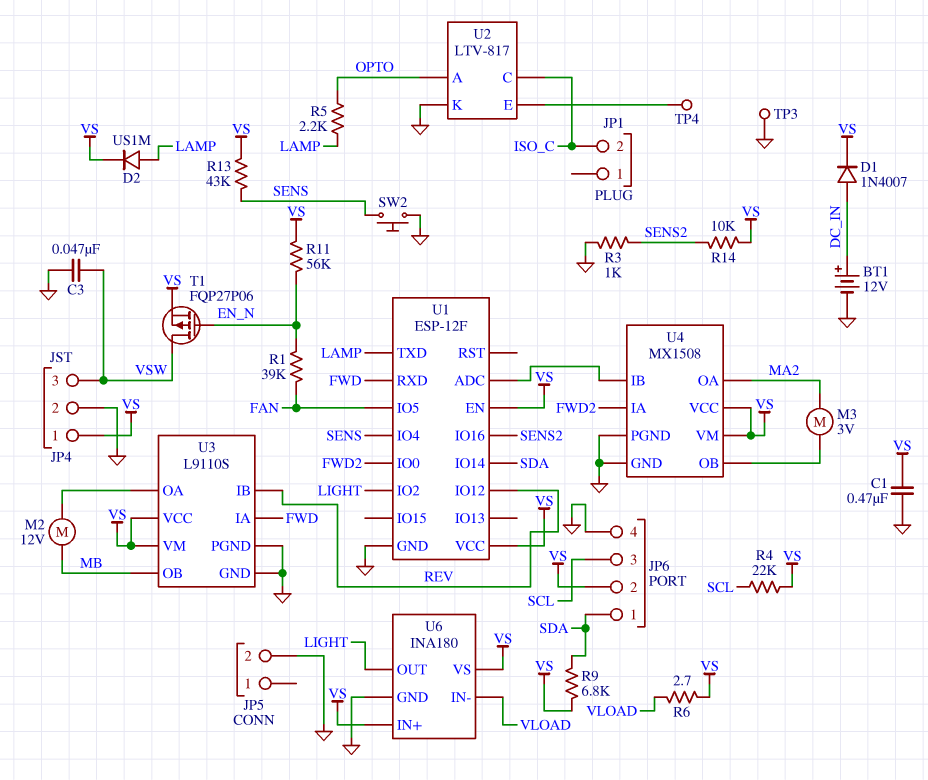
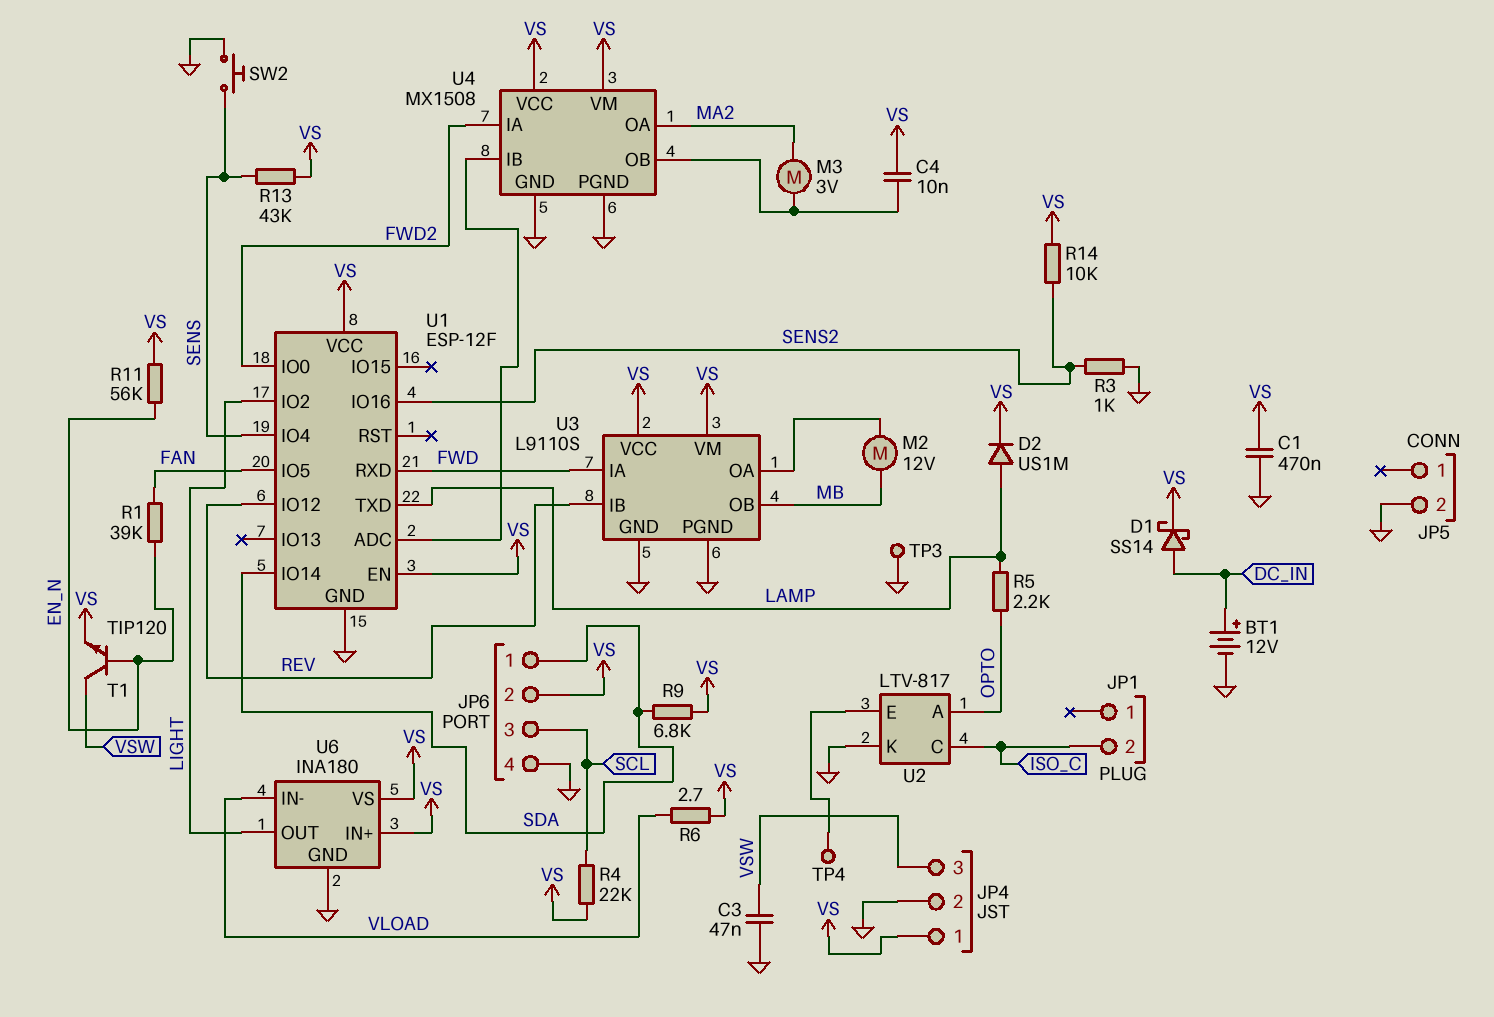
C4: none -> 10nF (U4/OB, VS)
D1: diode 1N4007 (A DC_IN, K VS) -> schottky SS14 (A DC_IN, K VS)
T1: PMOS FQP27P06 (G EN_N, D VSW, S VS) -> NPN TIP120 (B EN_N, C VSW, E VS)

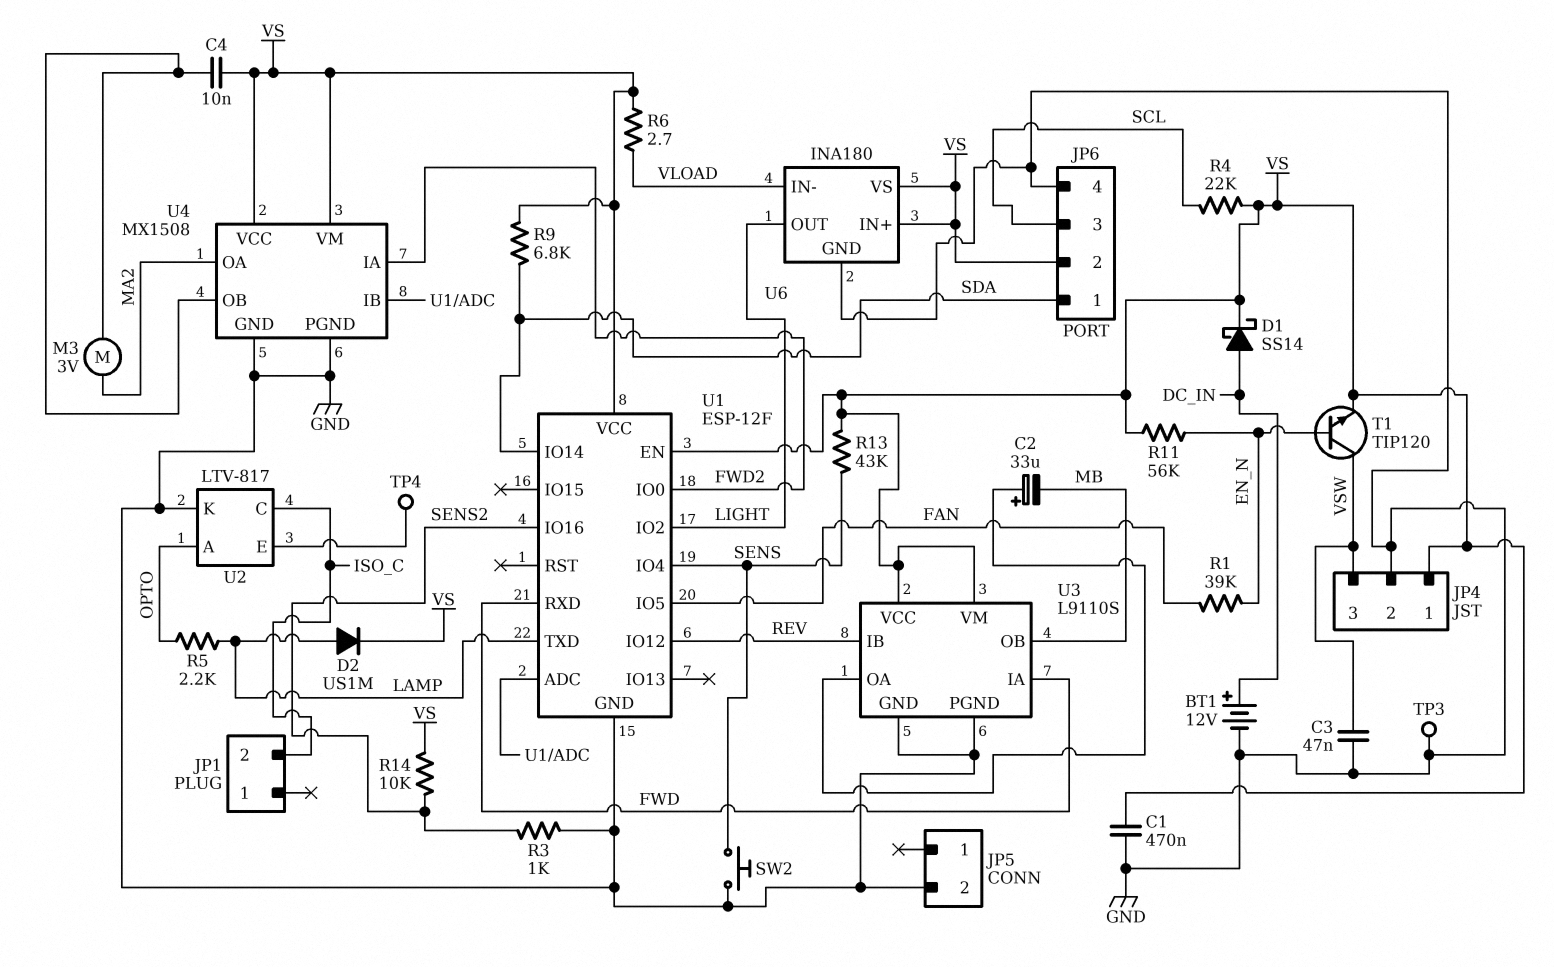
C2: none -> 33uF (plus U3/OA, minus MB)
M2: motor 12V (MB, U3/OA) -> none

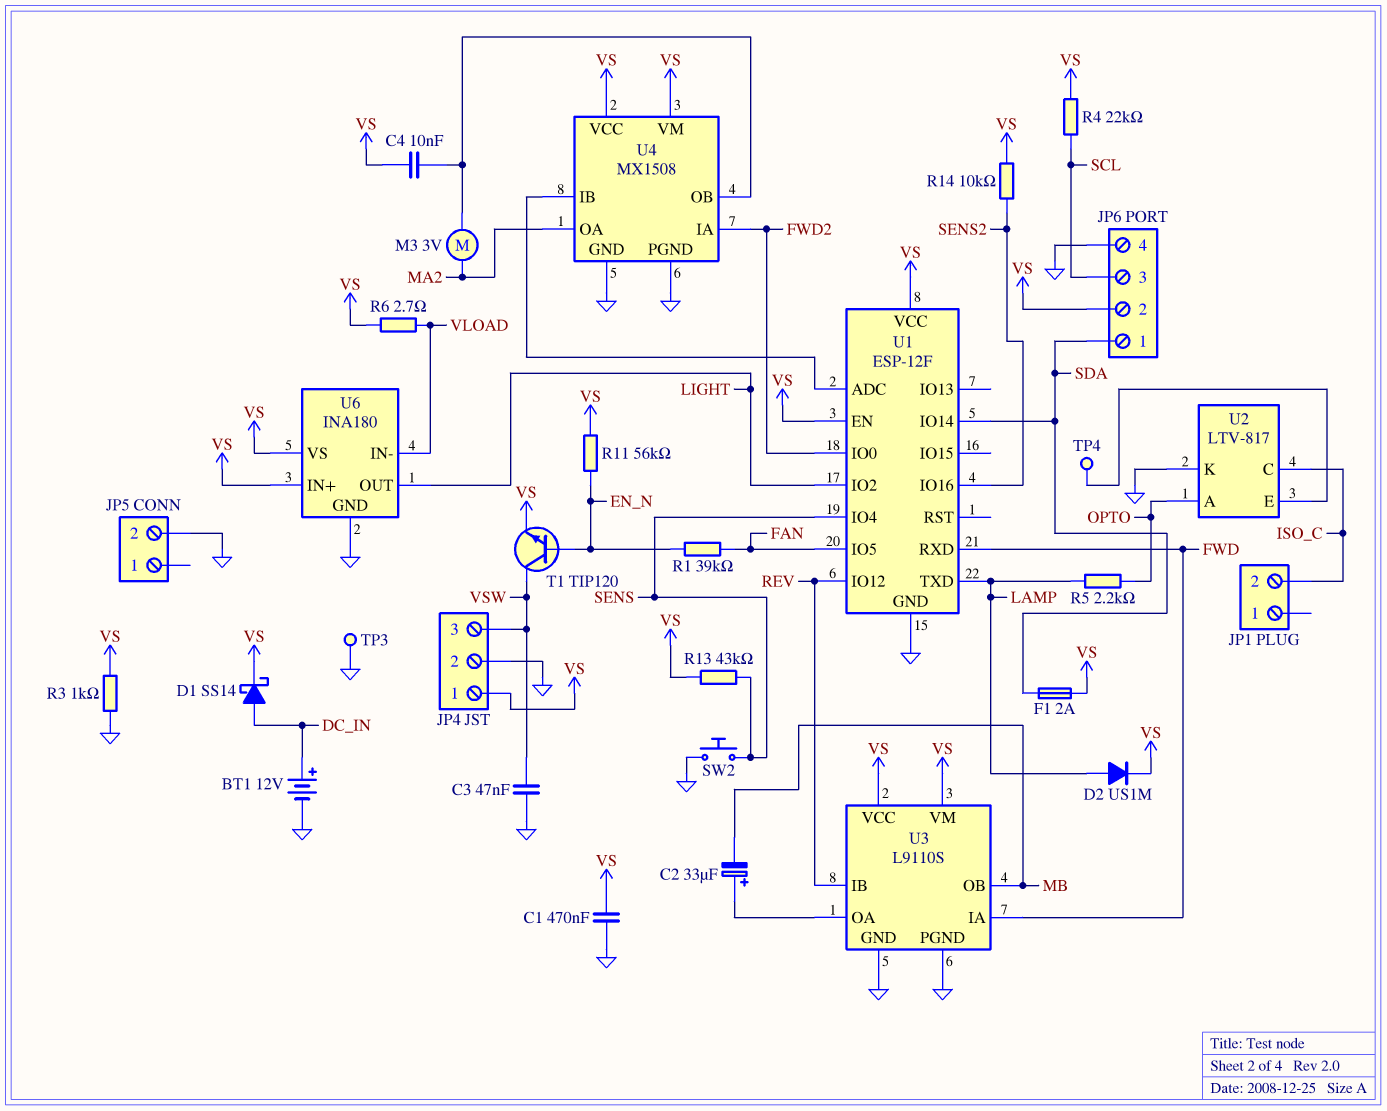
F1: none -> 2A (SDA, VS)
R3: 1k (GND, SENS2) -> 1k (GND, VS)
R9: 6.8k (SDA, VS) -> none

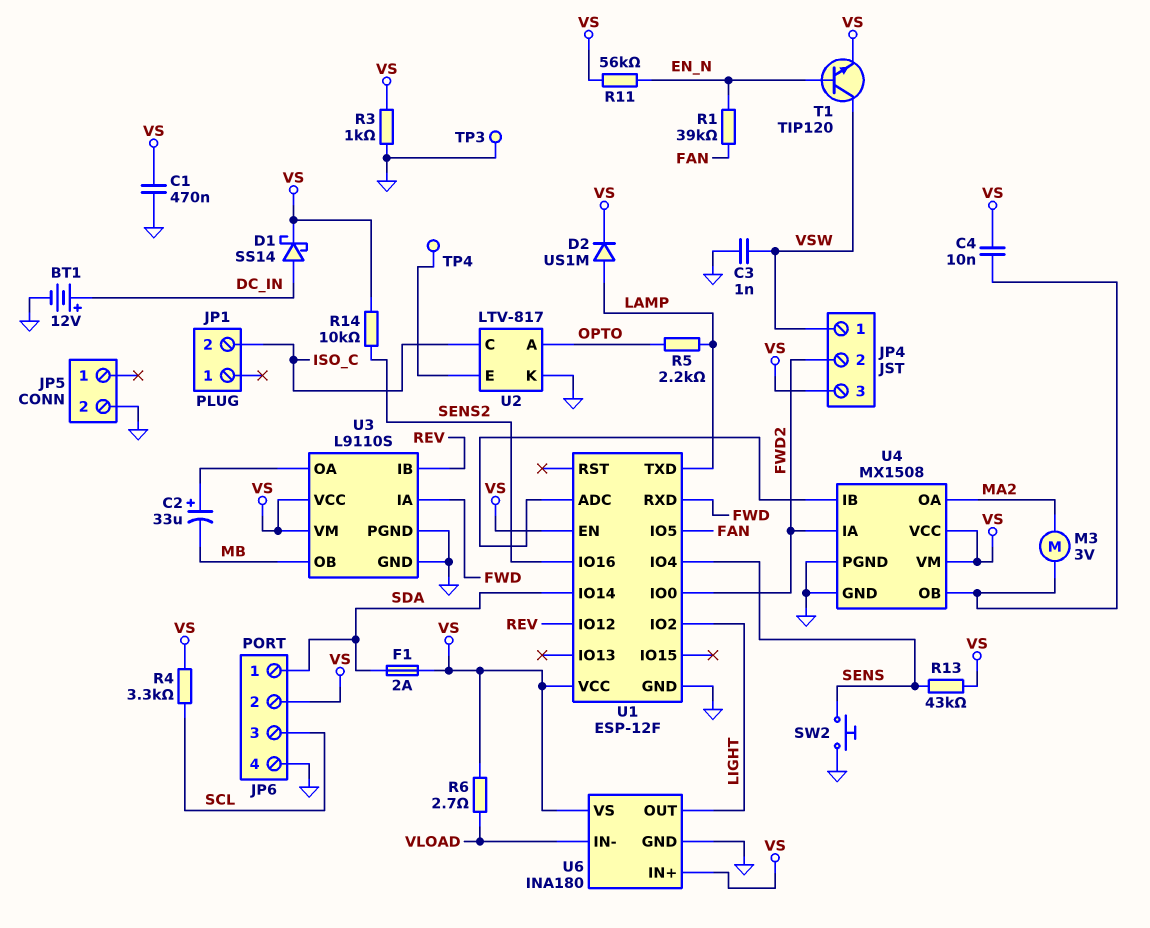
C3: 47nF (GND, VSW) -> 1nF (GND, VSW)
JP4 pin 1: VS -> VSW
JP4 pin 2: GND -> FWD2
JP4 pin 3: VSW -> VS
R4: 22k (SCL, VS) -> 3.3k (SCL, VS)

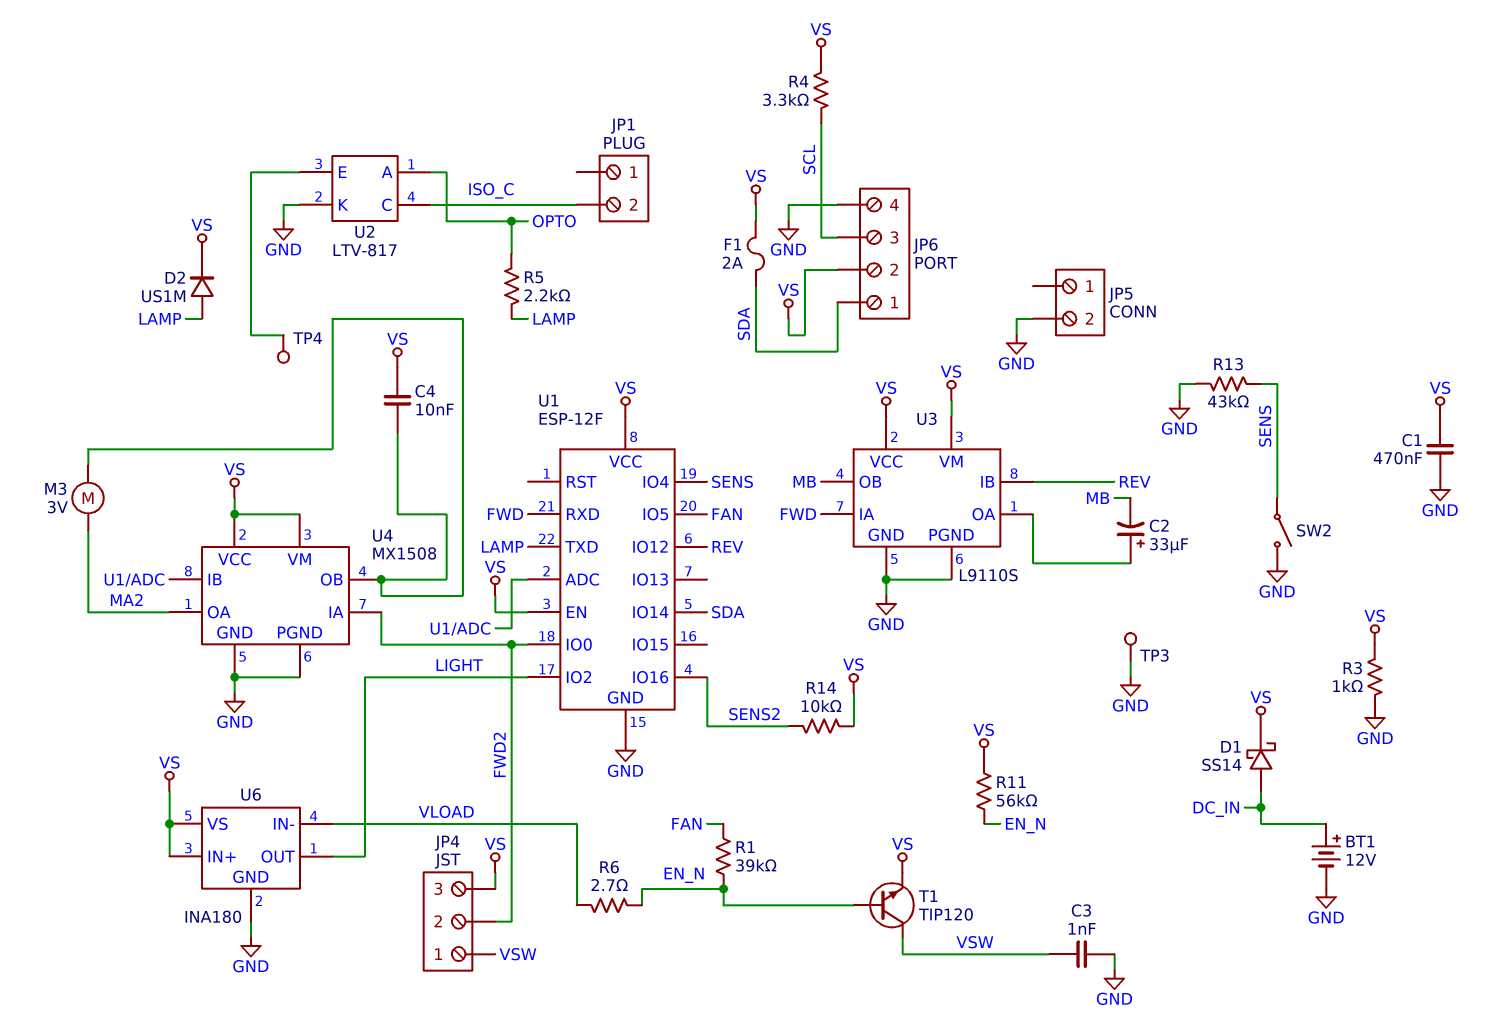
R6: 2.7 (VLOAD, VS) -> 2.7 (EN_N, VLOAD)
R13: 43k (SENS, VS) -> 43k (GND, SENS)
SW2: button (GND, SENS) -> switch (GND, SENS)

